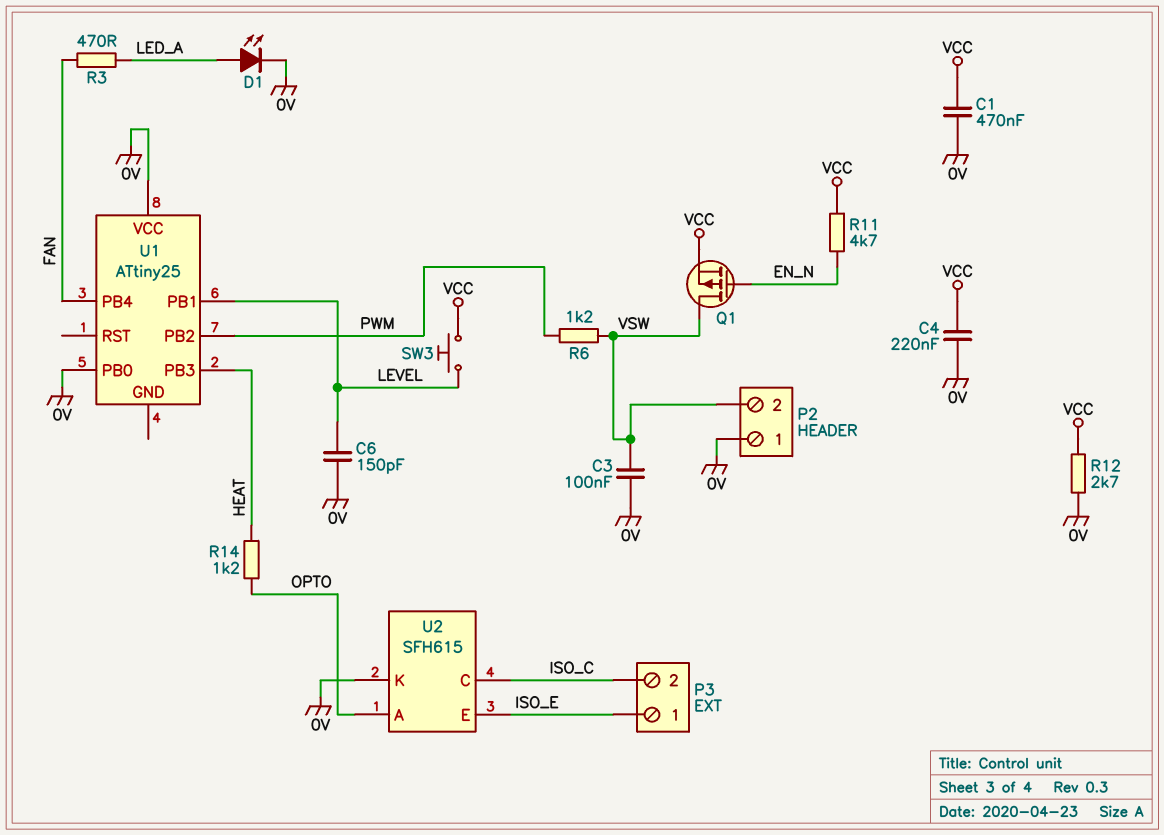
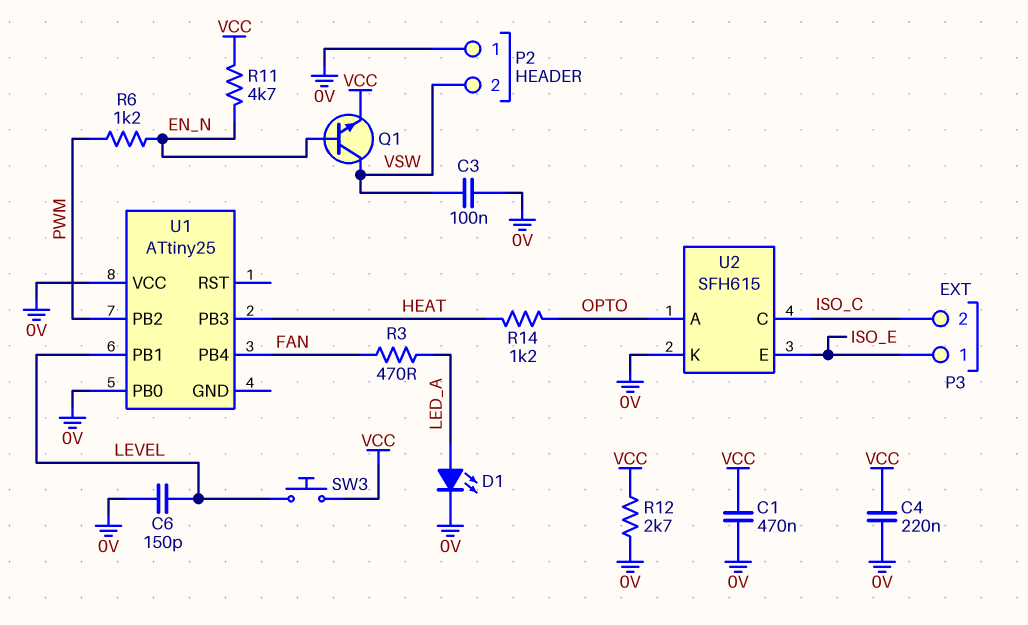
Q1: PMOS (G EN_N, D VSW, S VCC) -> NPN (B EN_N, C VSW, E VCC)
R6: 1.2k (PWM, VSW) -> 1.2k (EN_N, PWM)

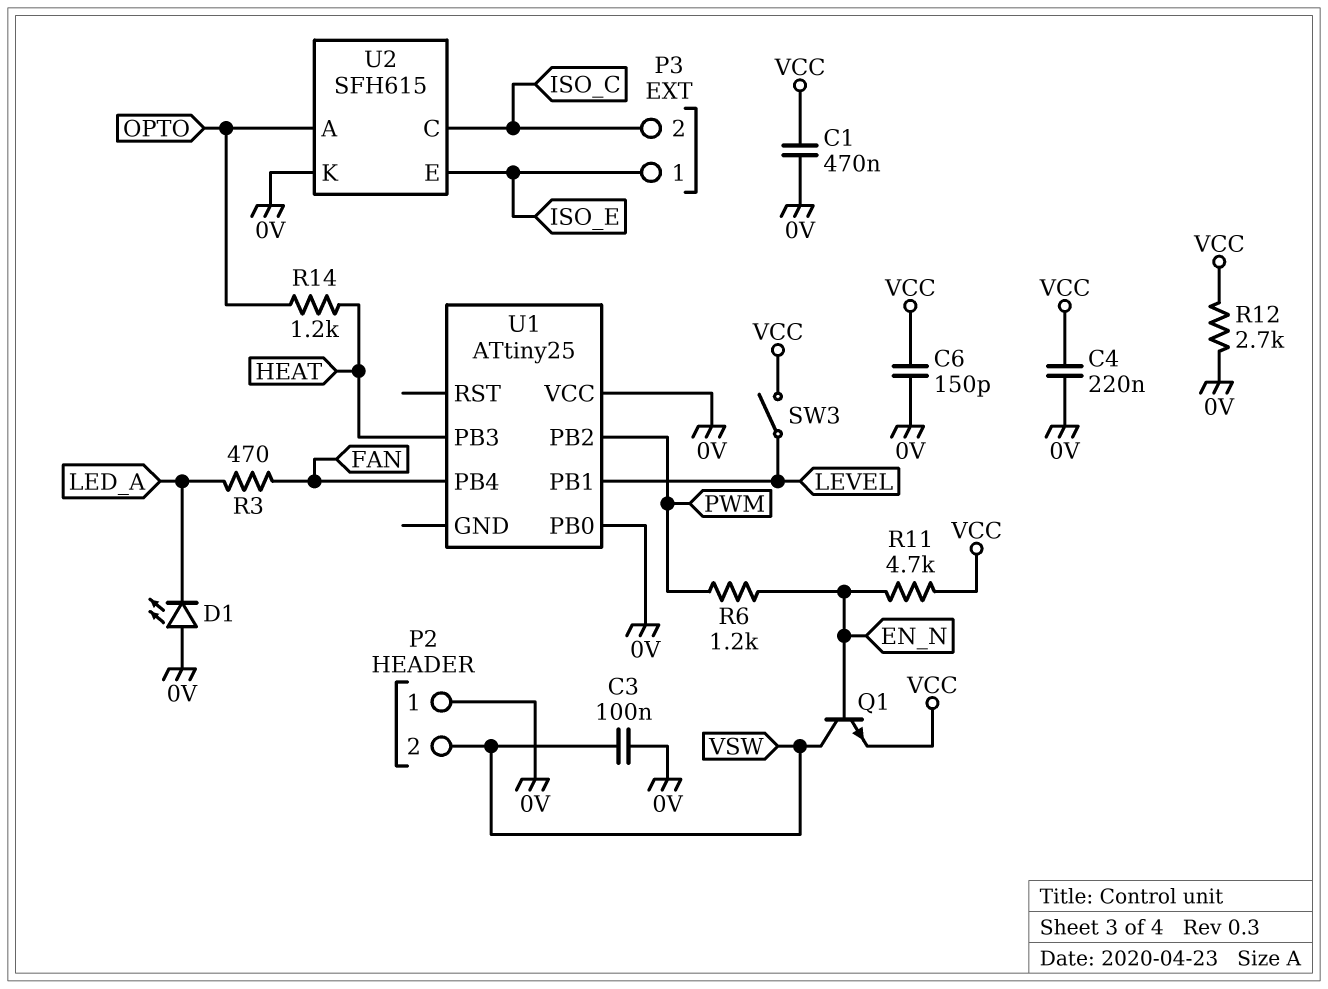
C6: 150pF (0V, LEVEL) -> 150pF (0V, VCC)
D1: LED (A LED_A, K 0V) -> LED (A 0V, K LED_A)
SW3: button (LEVEL, VCC) -> switch (LEVEL, VCC)

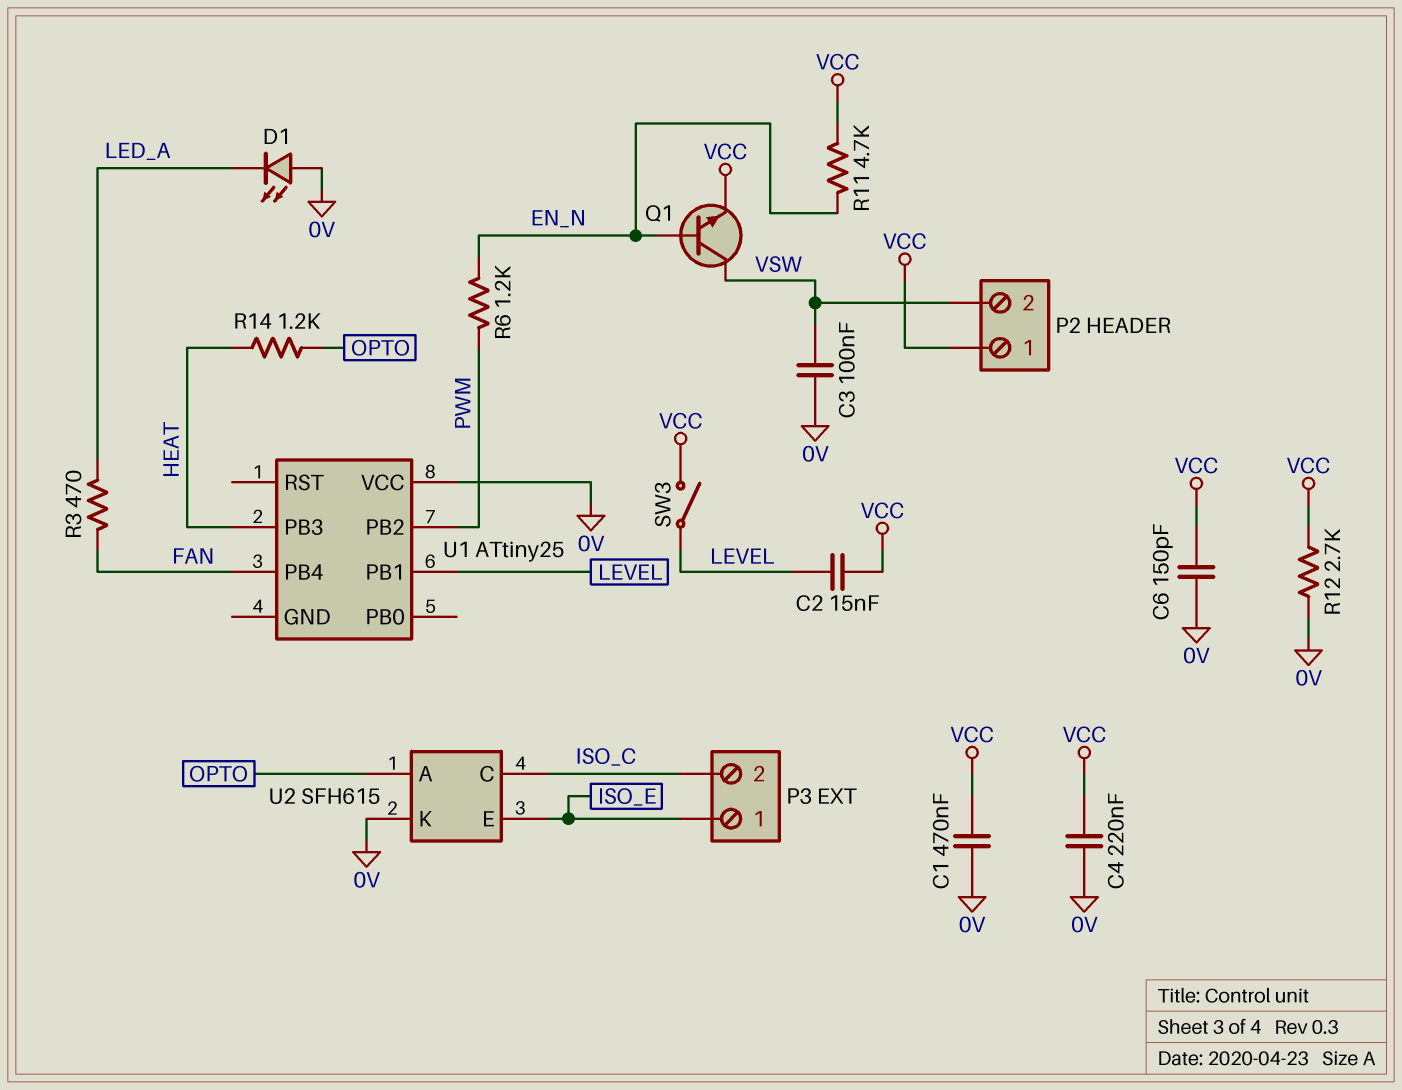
C2: none -> 15nF (LEVEL, VCC)
P2 pin 1: 0V -> VCC
U1 pin PB0: 0V -> none

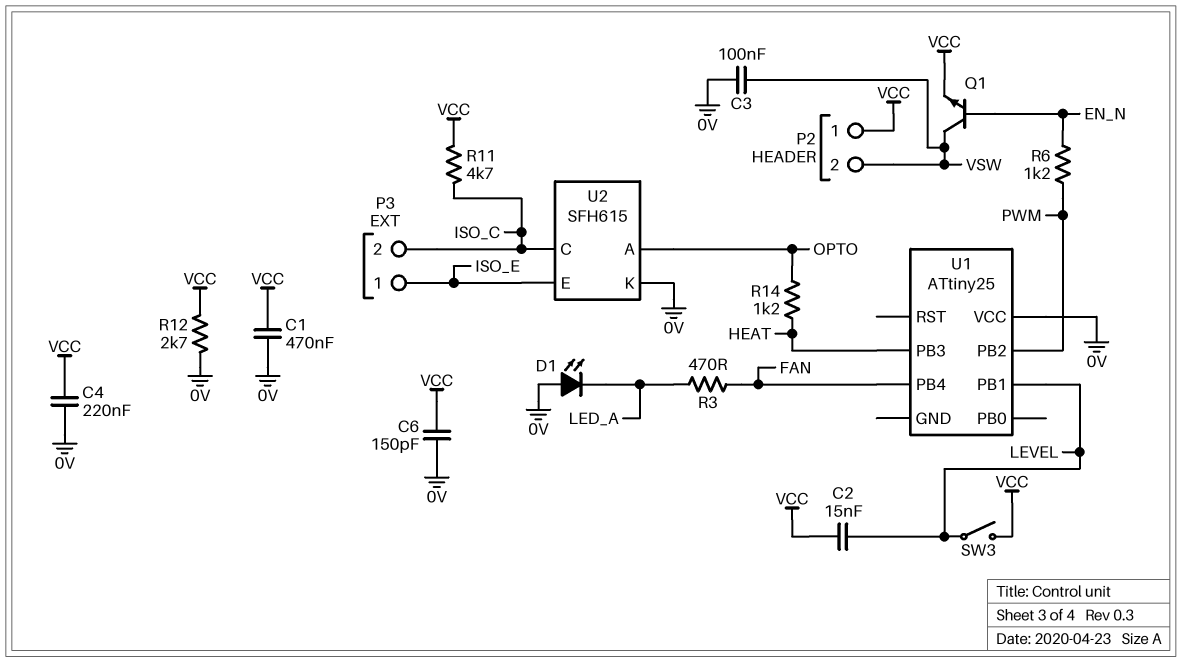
R11: 4.7k (EN_N, VCC) -> 4.7k (ISO_C, VCC)

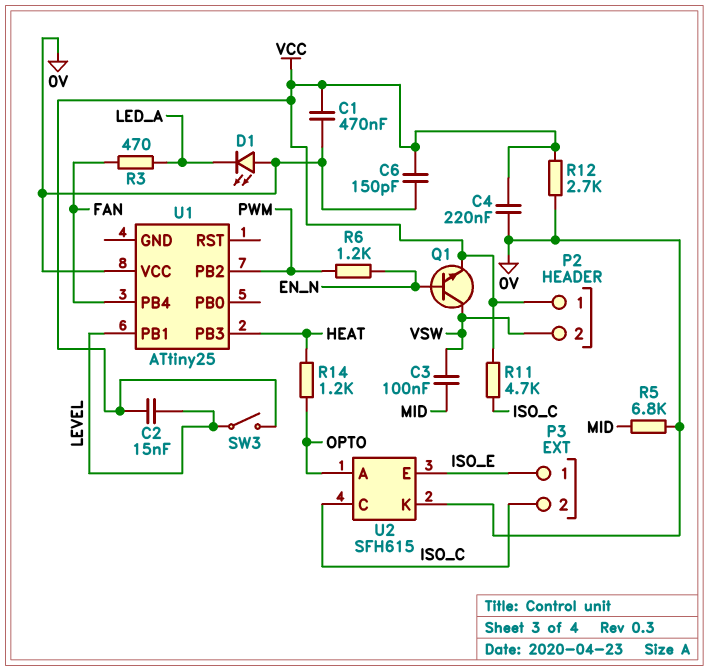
C3: 100nF (0V, VSW) -> 100nF (MID, VSW)
R5: none -> 6.8k (0V, MID)

